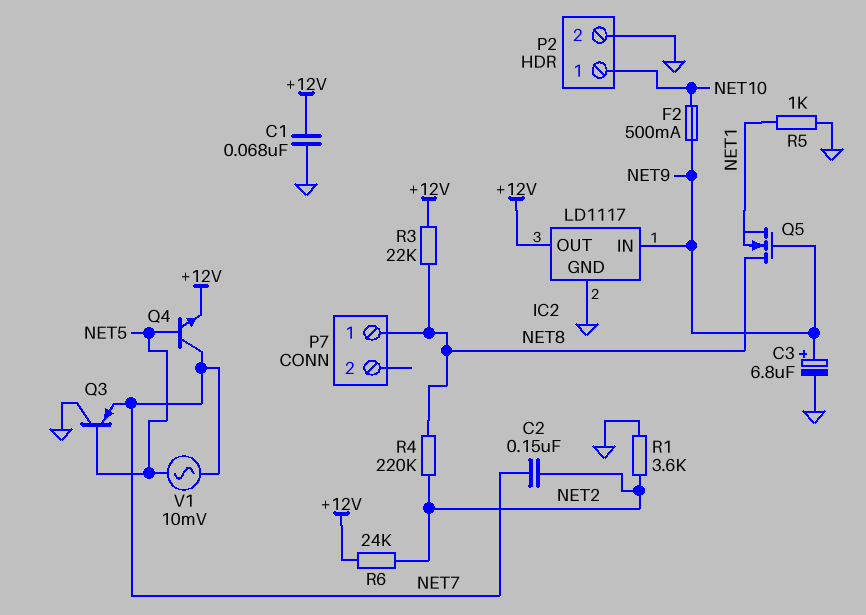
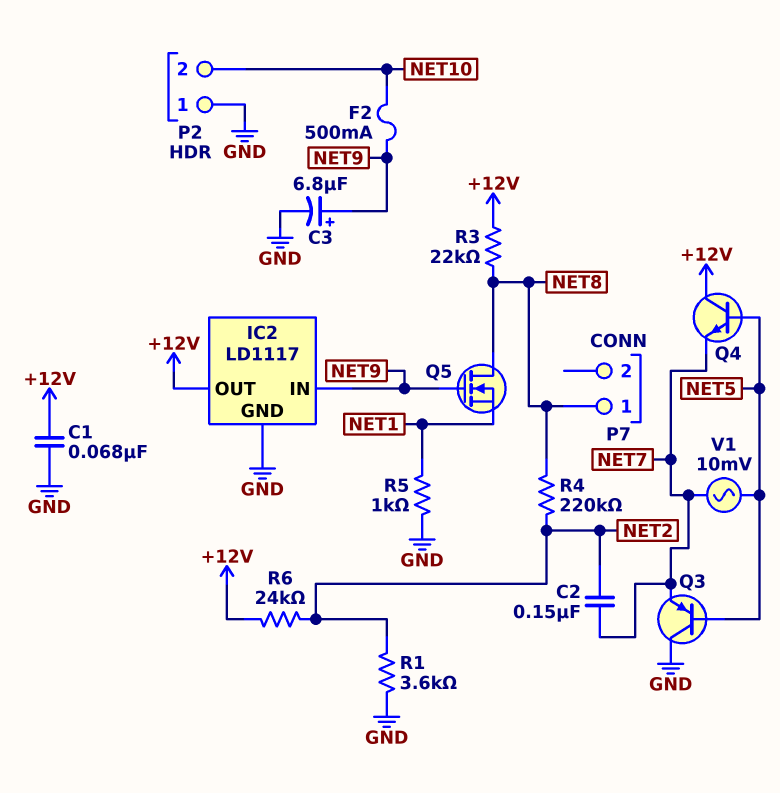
P2 pin 1: NET10 -> GND
P2 pin 2: GND -> NET10
Q4: NPN (B NET5, C NET7, E +12V) -> NPN (B NET5, C +12V, E NET7)

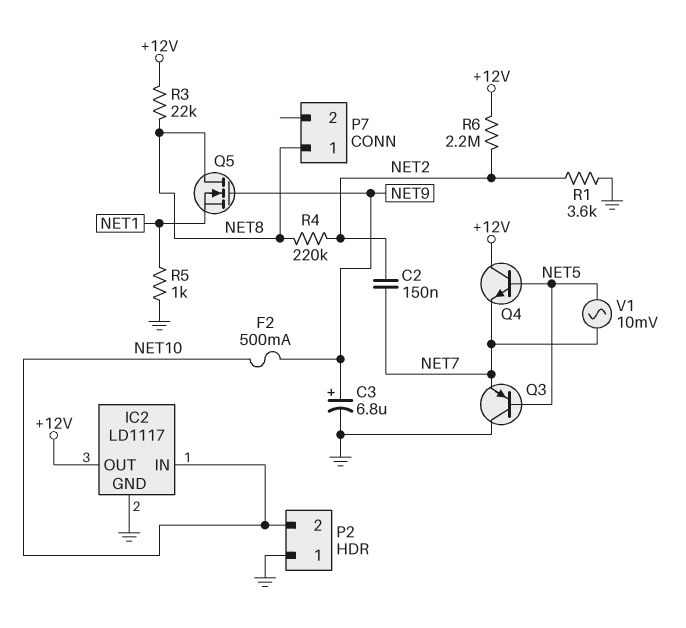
C1: 68nF (+12V, GND) -> none
IC2 pin IN: NET9 -> NET10
R6: 24k (+12V, NET2) -> 2.2M (+12V, NET2)

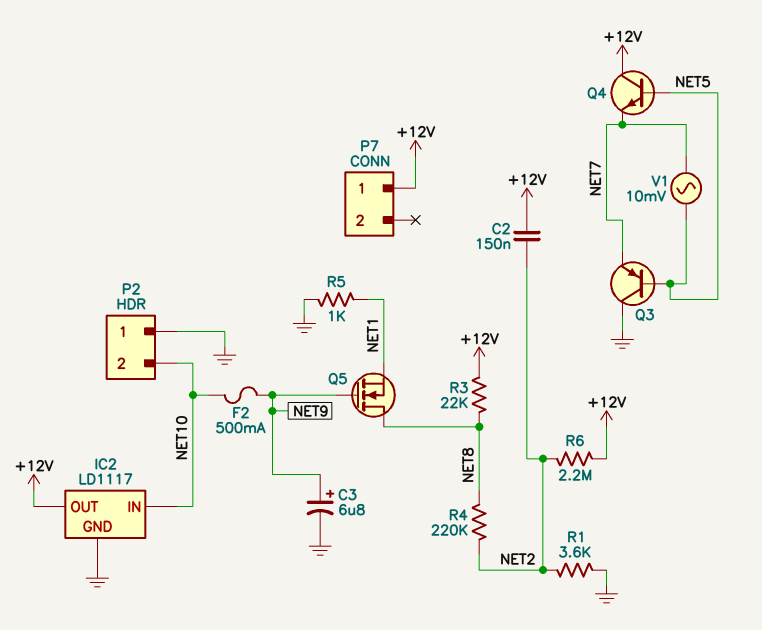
C2: 150nF (NET2, NET7) -> 150nF (+12V, NET2)
P7 pin 1: NET8 -> +12V

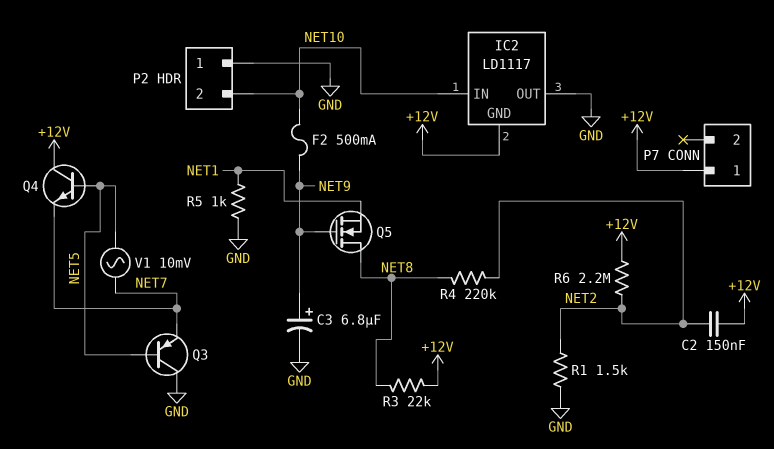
IC2 pin GND: GND -> +12V
IC2 pin OUT: +12V -> GND
R1: 3.6k (GND, NET2) -> 1.5k (GND, NET2)

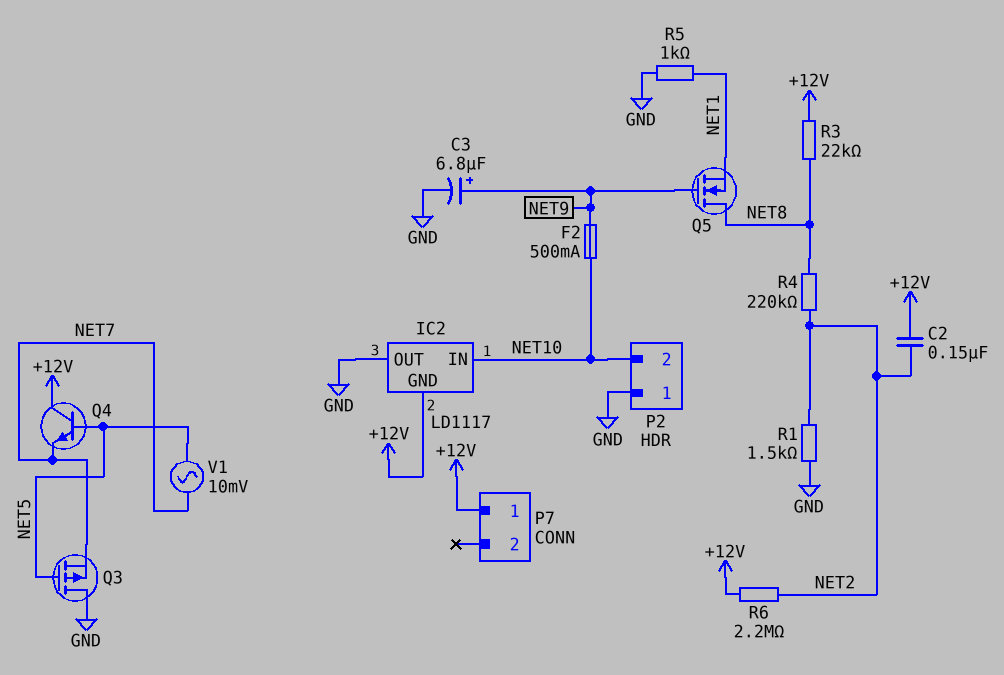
Q3: PNP (B NET5, C GND, E NET7) -> PMOS (G NET5, D GND, S NET7)

